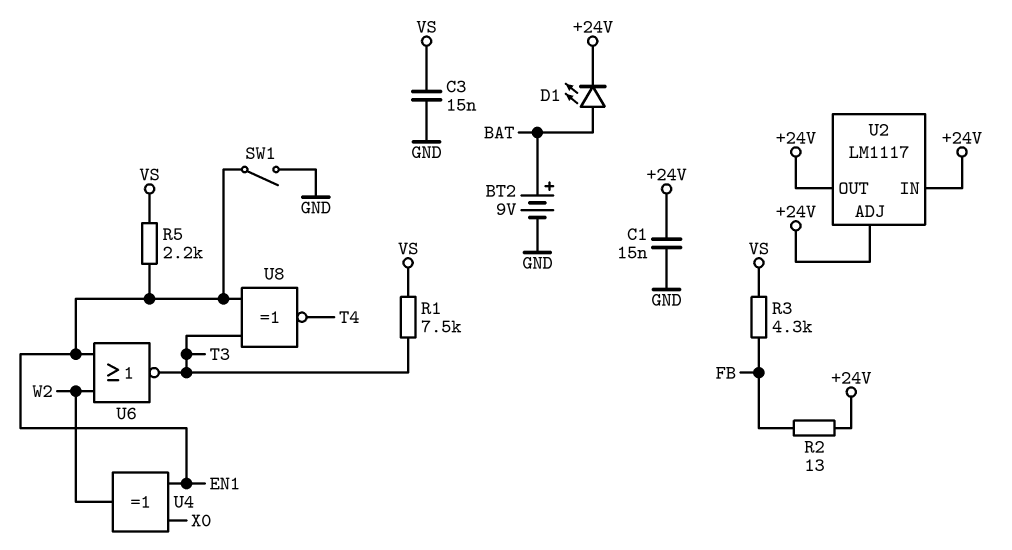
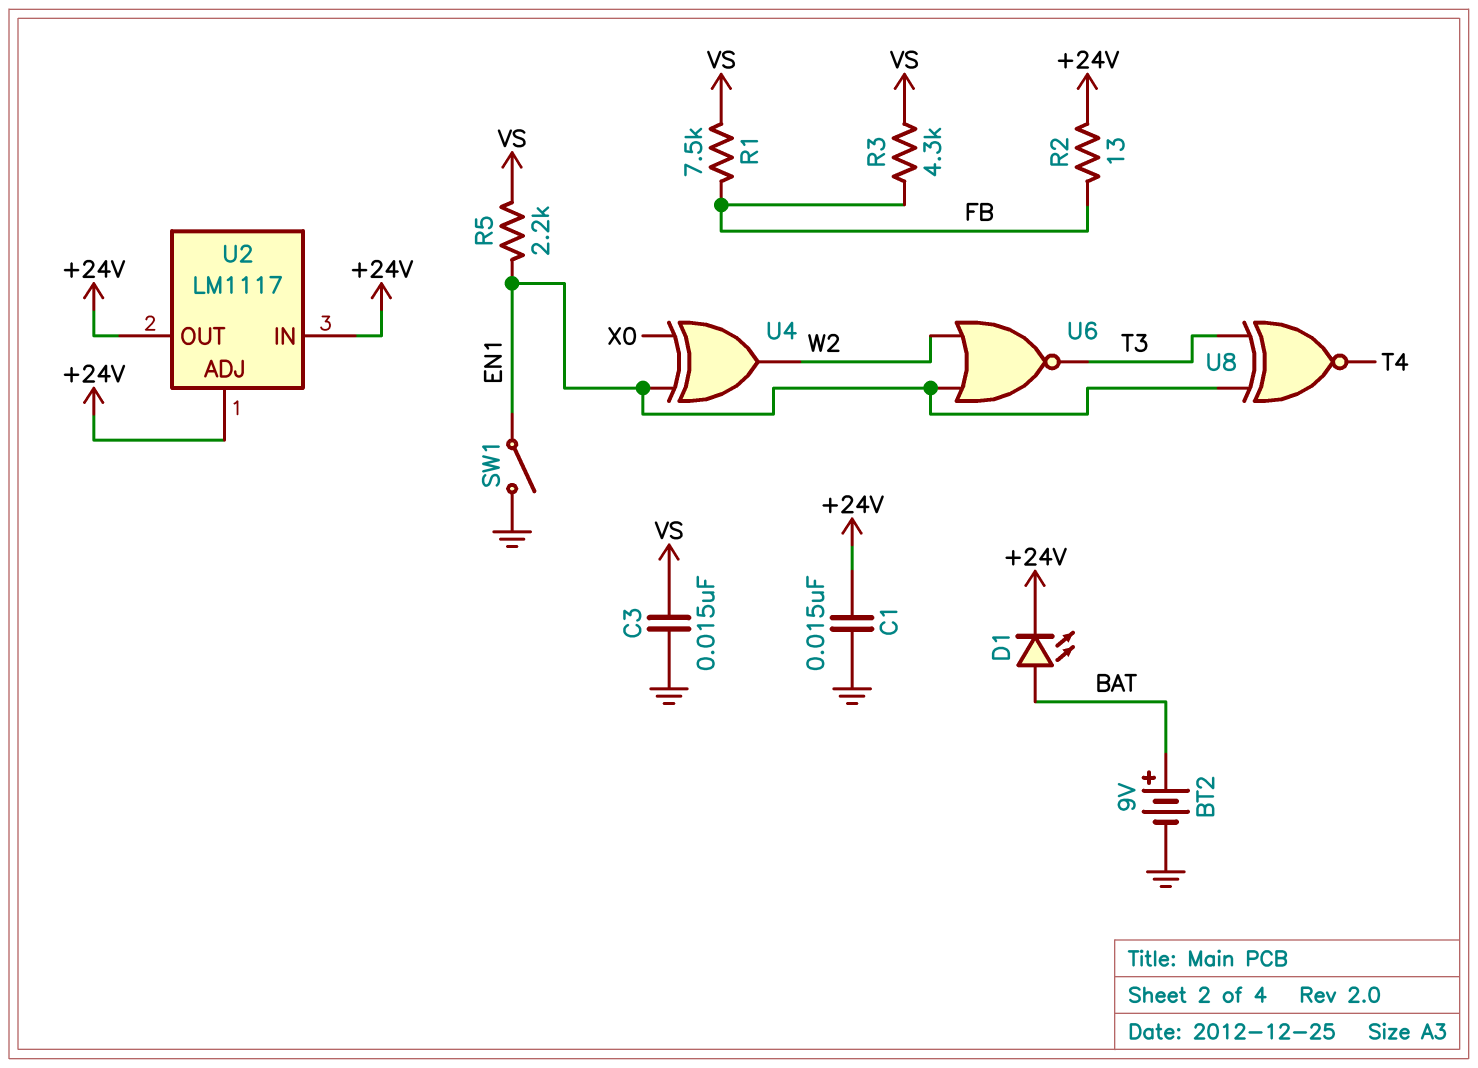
R1: 7.5k (T3, VS) -> 7.5k (FB, VS)

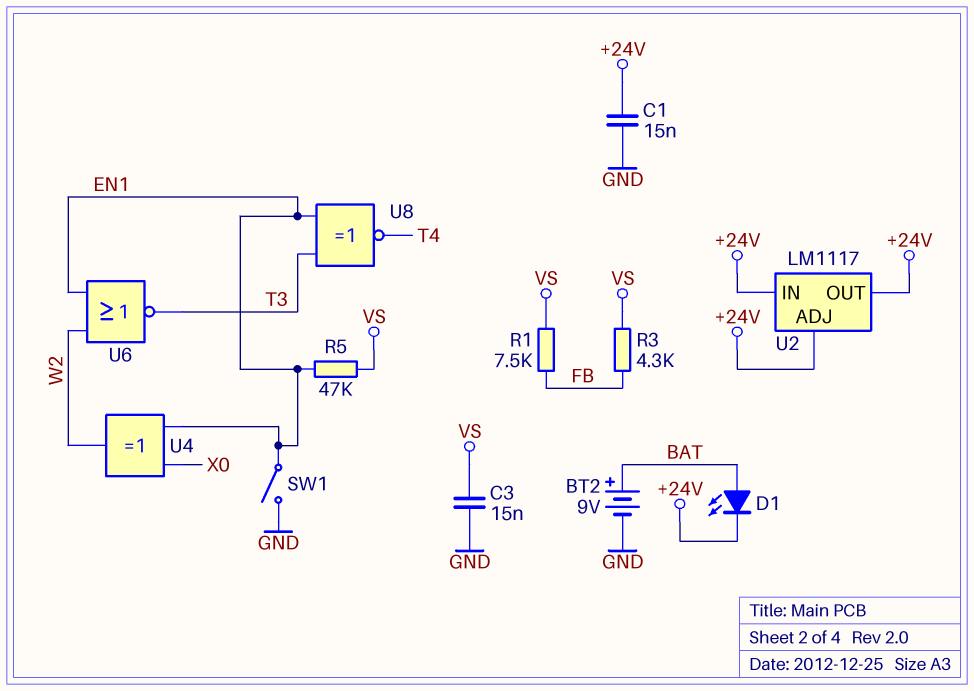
R2: 13 (+24V, FB) -> none
R5: 2.2k (EN1, VS) -> 47k (EN1, VS)

